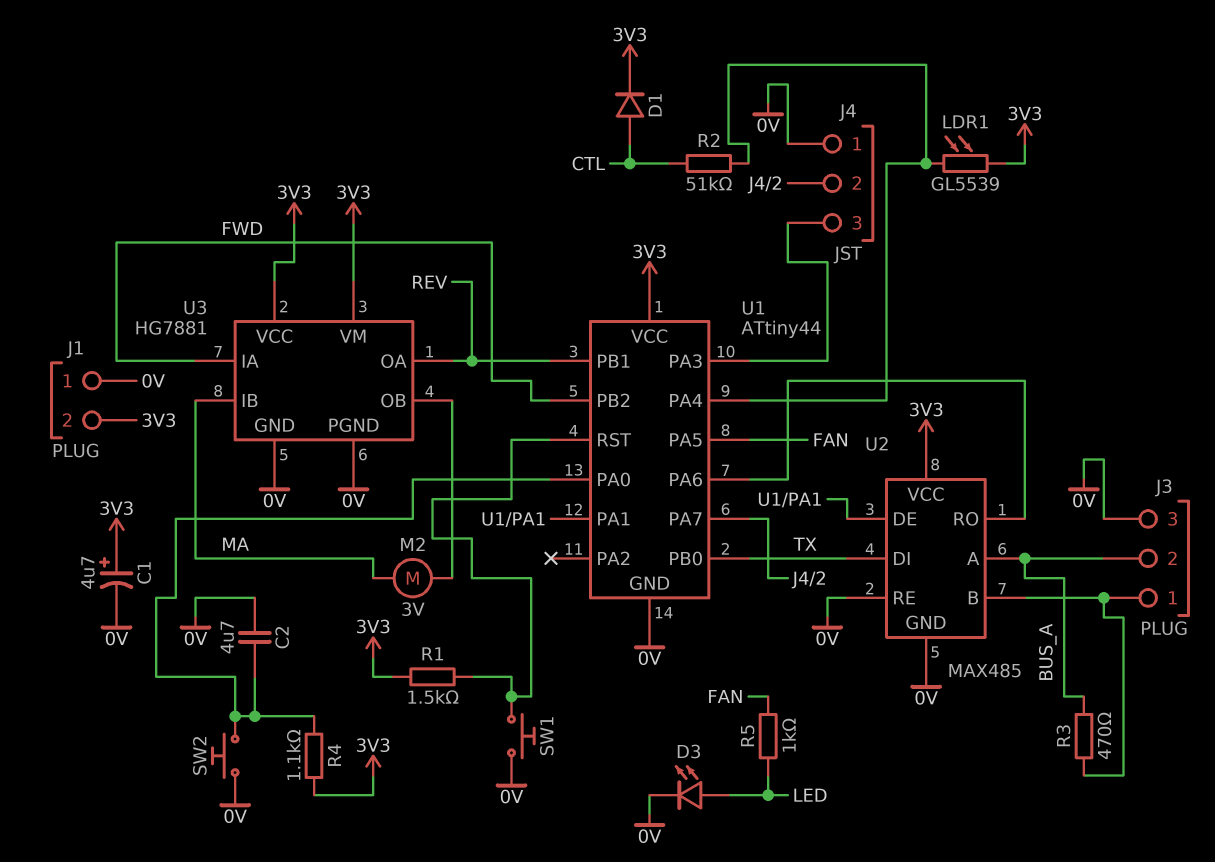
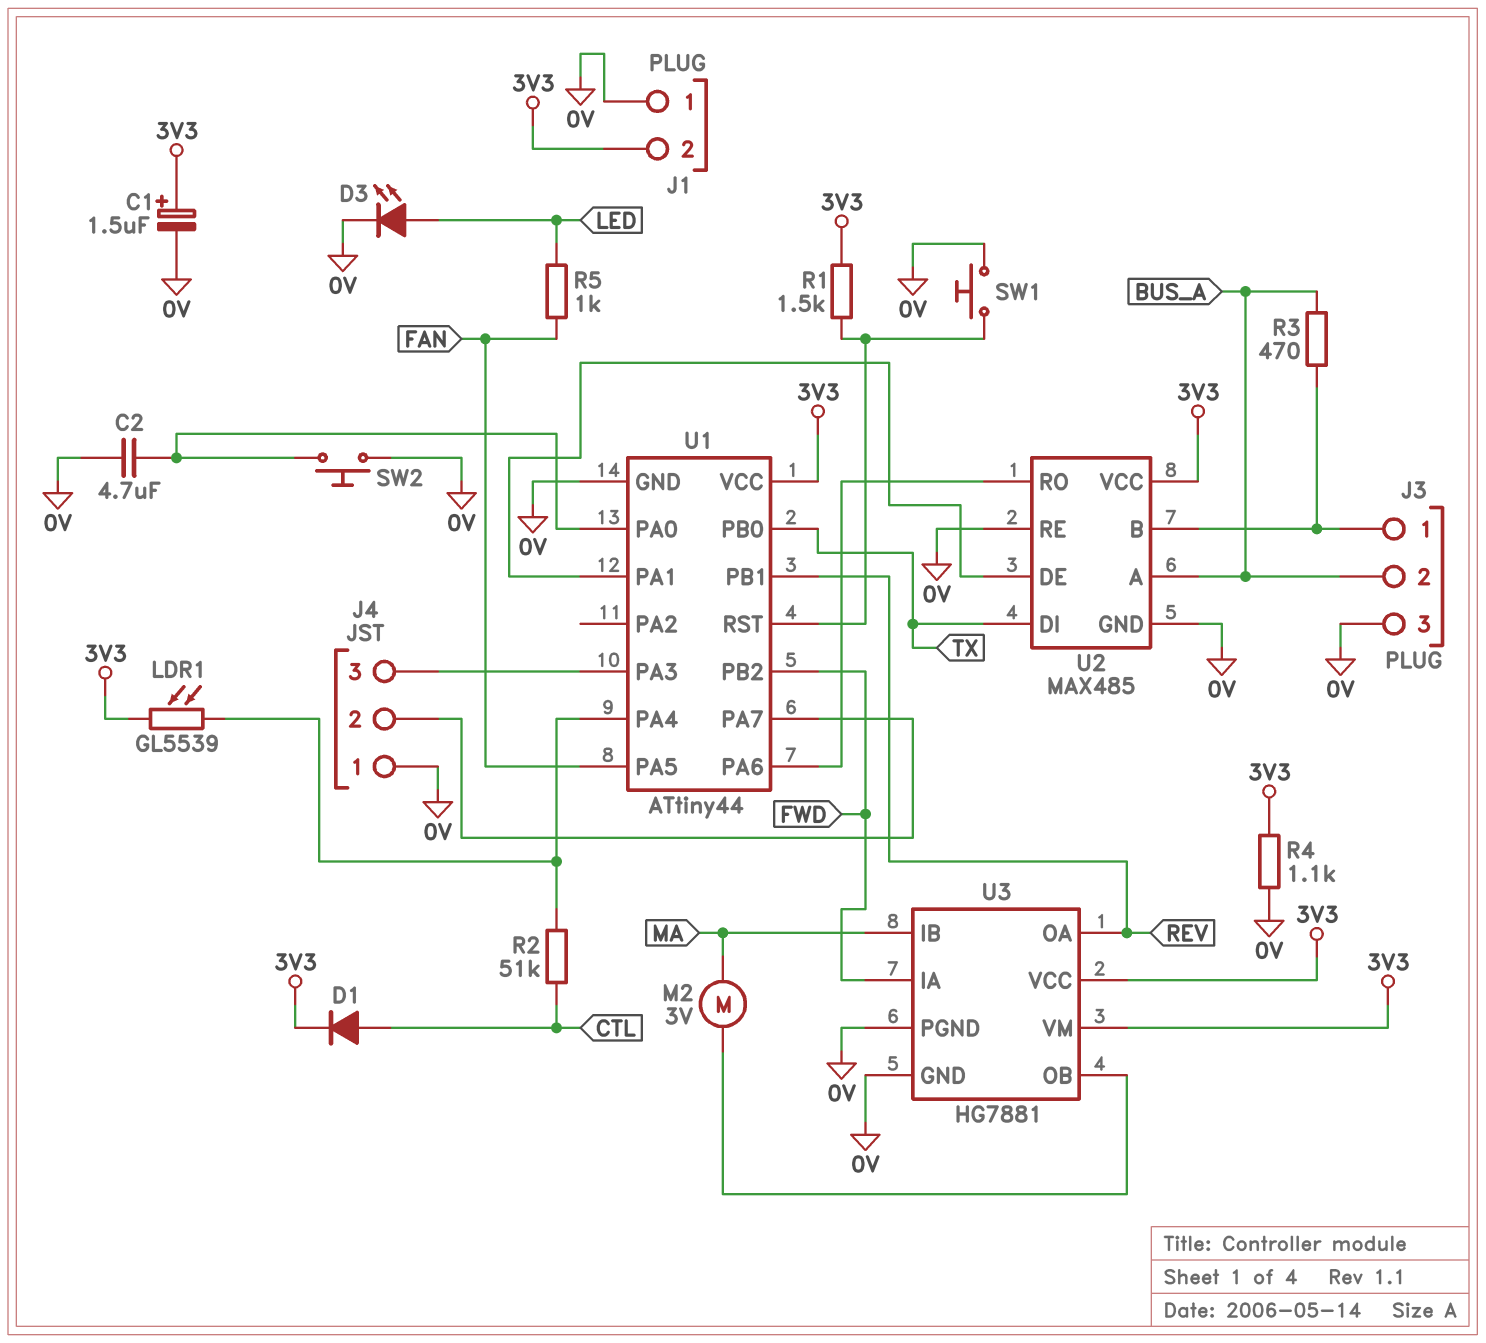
C1: 4.7uF (plus 3V3, minus 0V) -> 1.5uF (plus 3V3, minus 0V)
R4: 1.1k (3V3, U1/PA0) -> 1.1k (0V, 3V3)

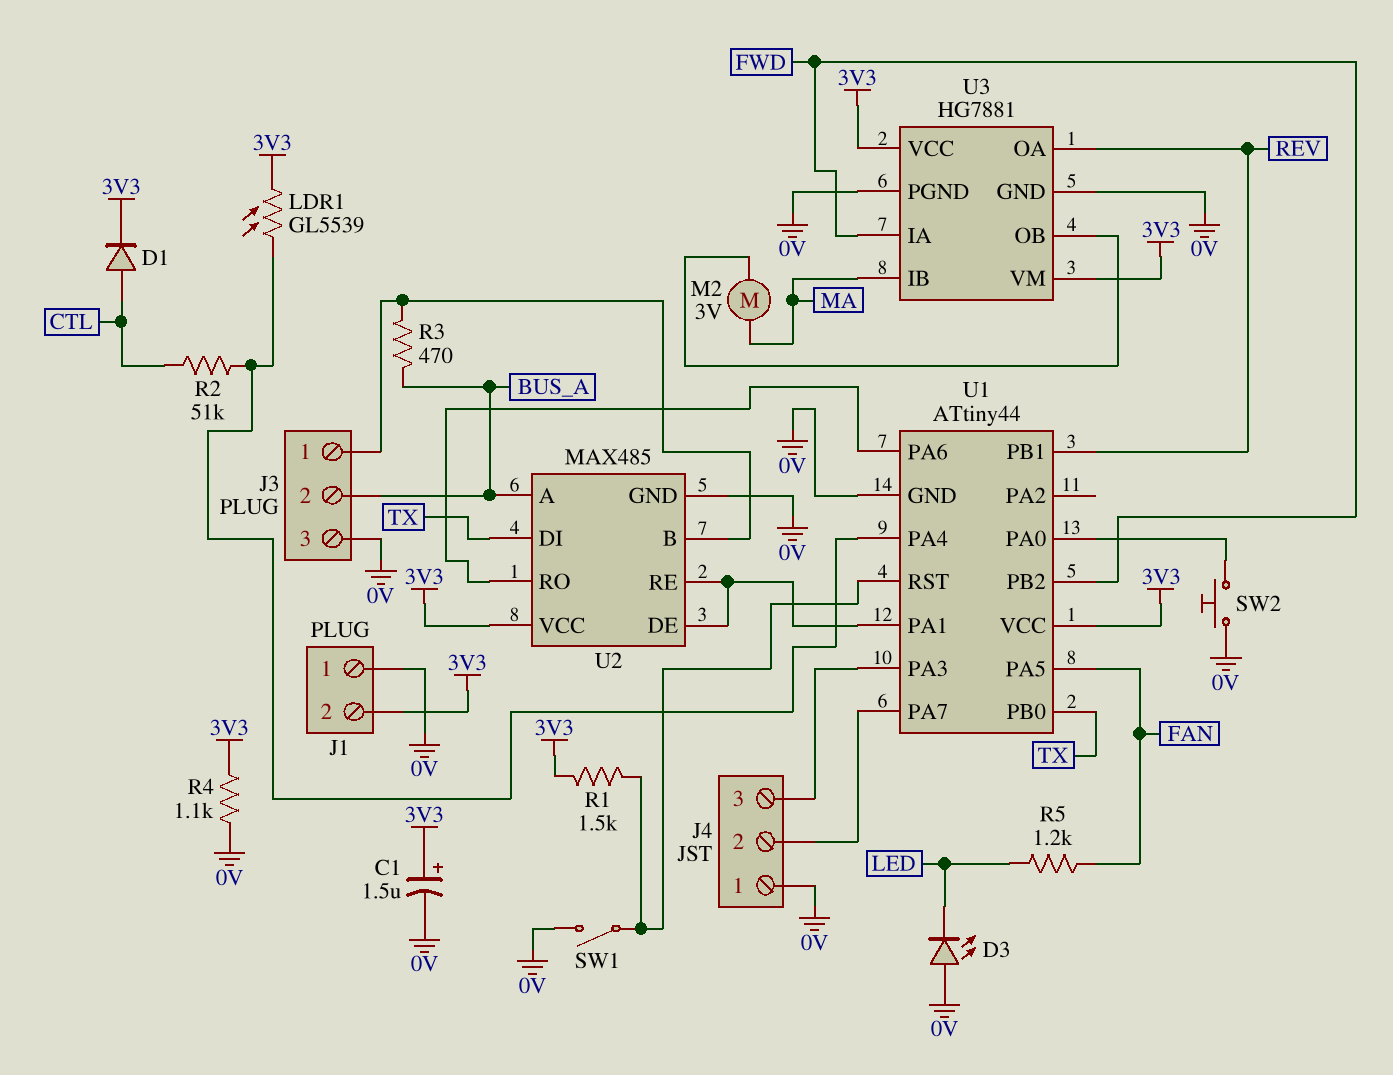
C2: 4.7uF (0V, U1/PA0) -> none
D3: LED (A LED, K 0V) -> LED (A 0V, K LED)
R5: 1k (FAN, LED) -> 1.2k (FAN, LED)
SW1: button (0V, U1/RST) -> switch (0V, U1/RST)
U2 pin RE: 0V -> U1/PA1

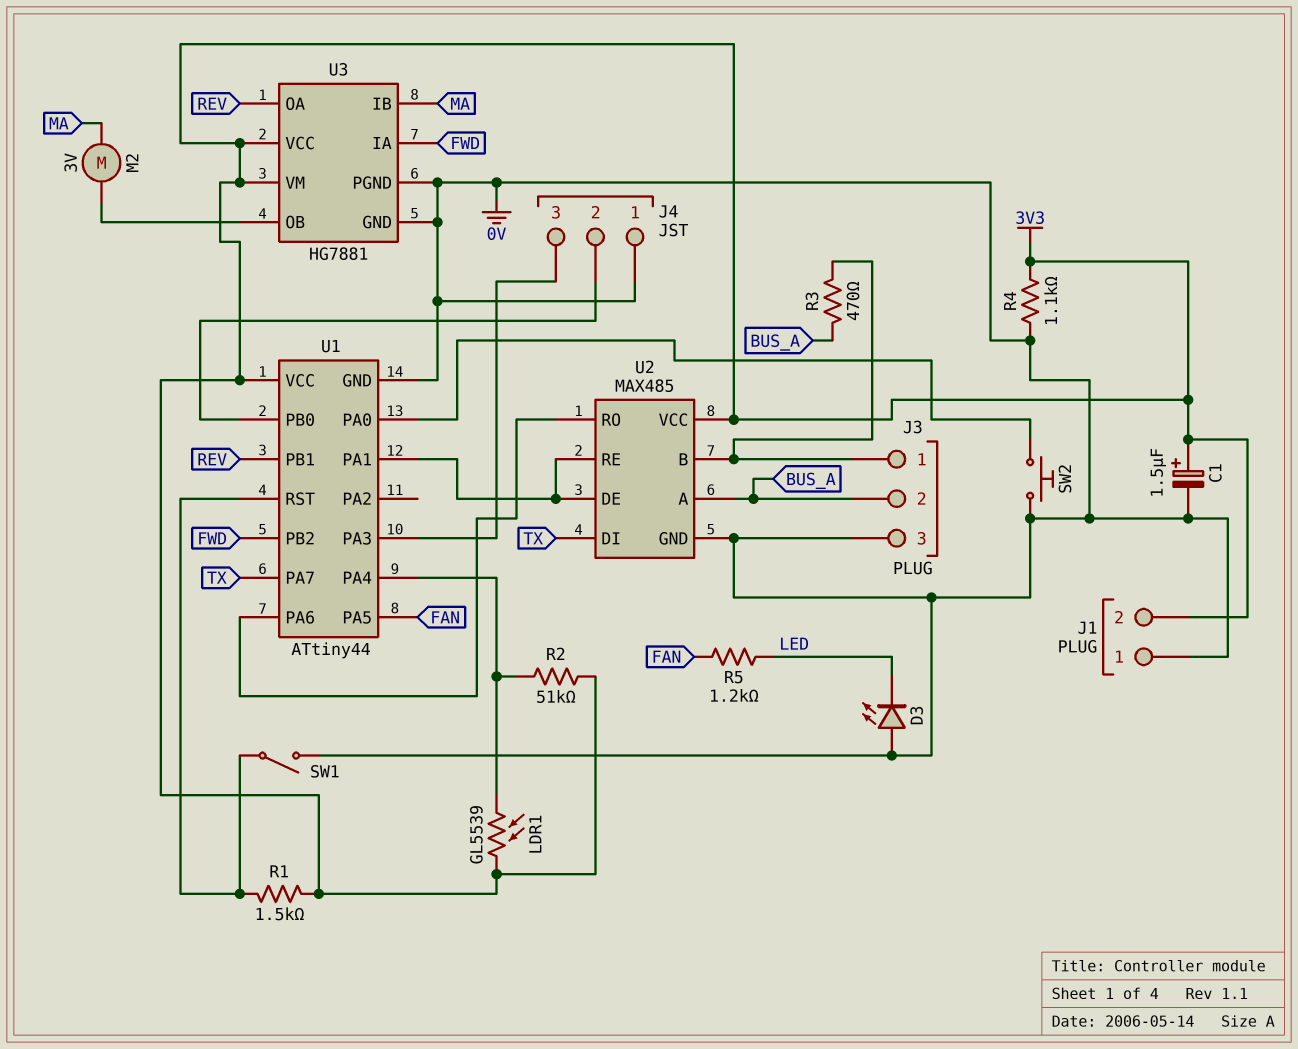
D1: diode (A CTL, K 3V3) -> none
R2: 51k (CTL, U1/PA4) -> 51k (3V3, U1/PA4)
U1 pin PA7: J4/2 -> TX
U1 pin PB0: TX -> J4/2

